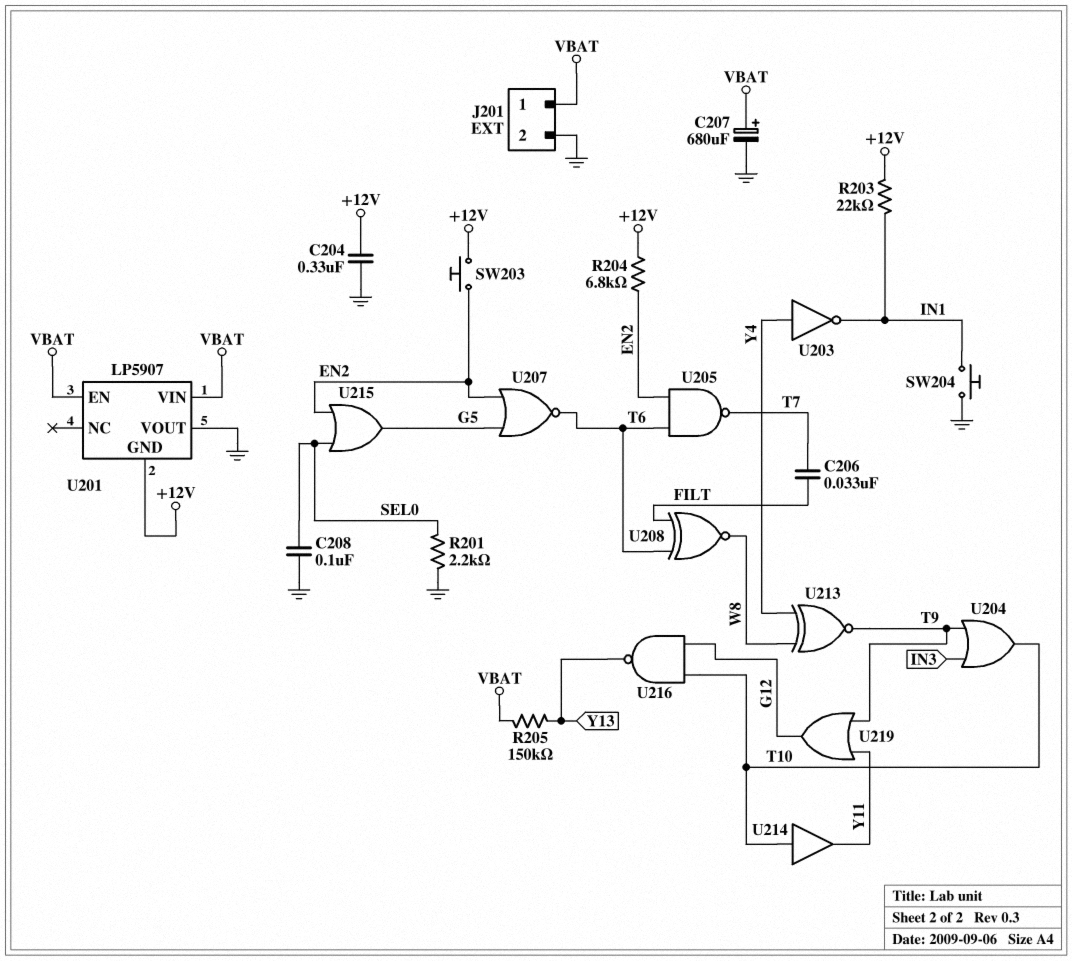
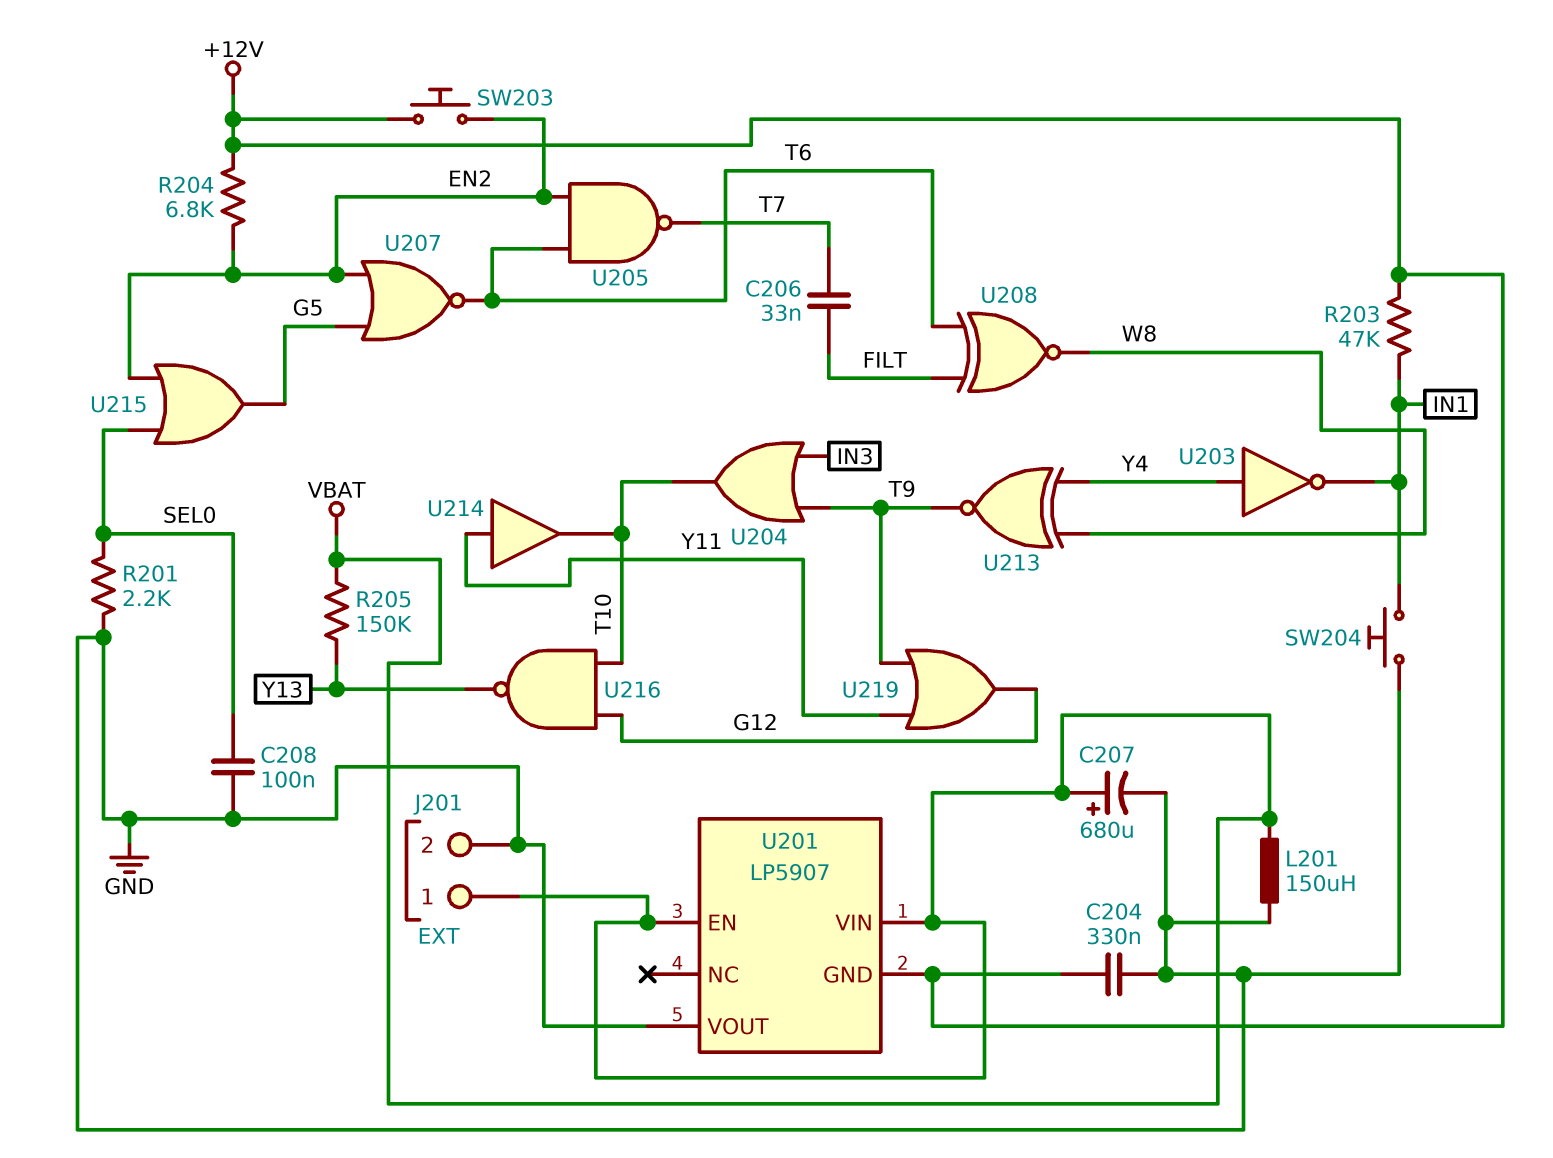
L201: none -> 150uH (GND, VBAT)
R203: 22k (+12V, IN1) -> 47k (+12V, IN1)
U214: buffer (in T10, out Y11) -> buffer (in Y11, out T10)

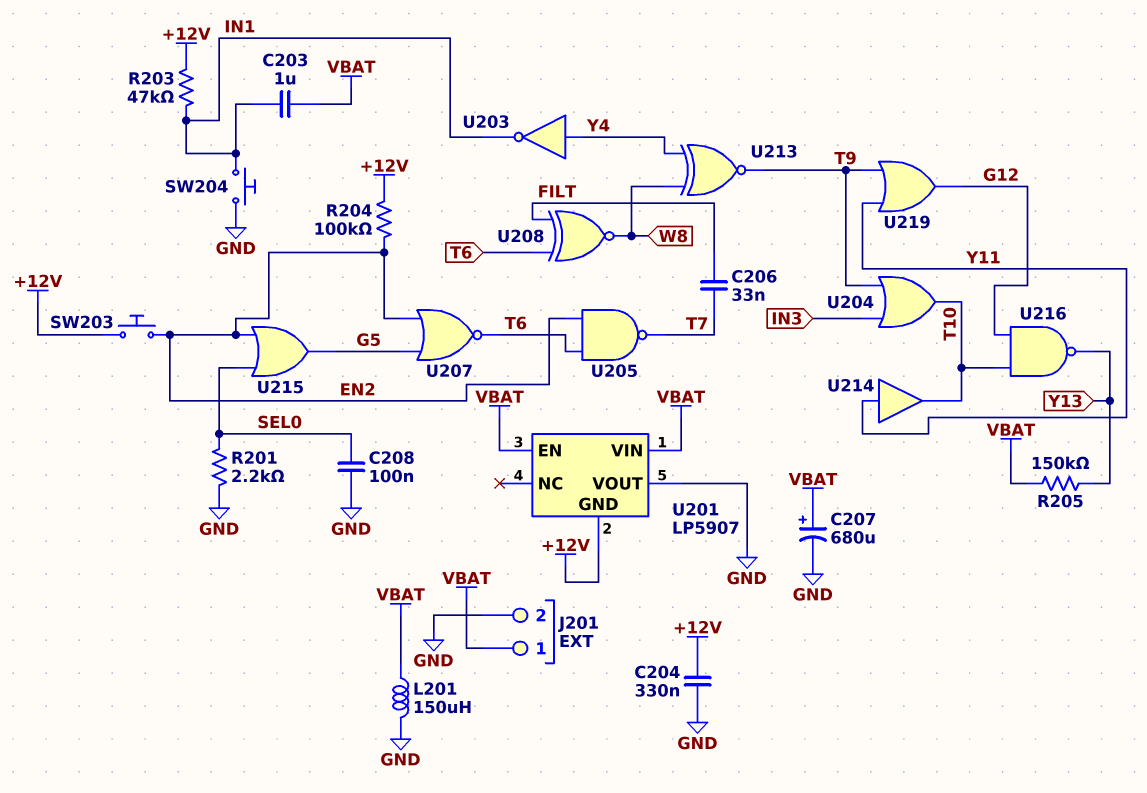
C203: none -> 1uF (IN1, VBAT)
R204: 6.8k (+12V, EN2) -> 100k (+12V, EN2)

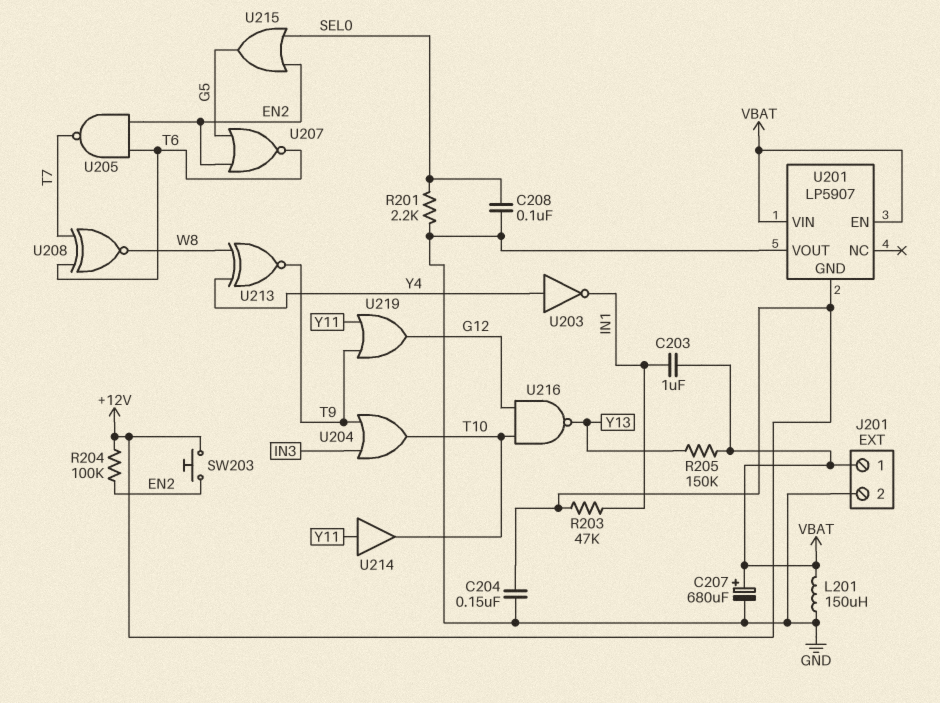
C204: 330nF (+12V, GND) -> 150nF (+12V, GND)
C206: 33nF (FILT, T7) -> none
SW204: button (GND, IN1) -> none
U208: XNOR (in FILT, in T6, out W8) -> XNOR (in T6, in T7, out W8)

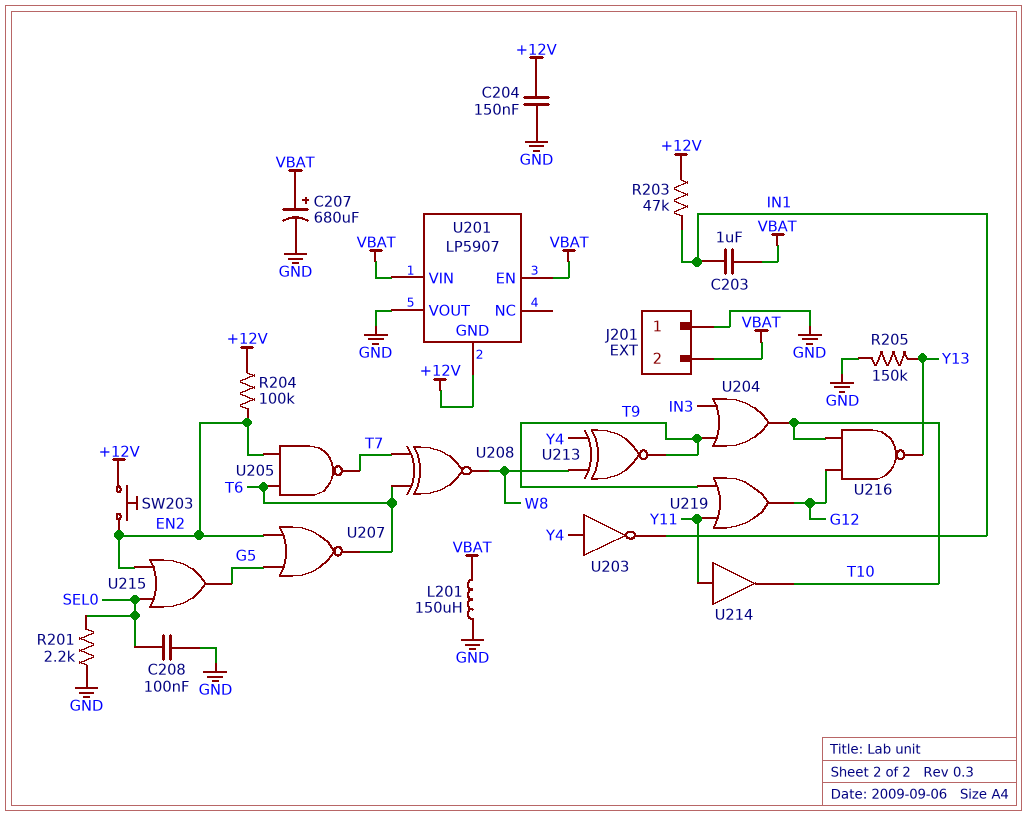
J201 pin 1: VBAT -> GND
J201 pin 2: GND -> VBAT
R205: 150k (VBAT, Y13) -> 150k (GND, Y13)

